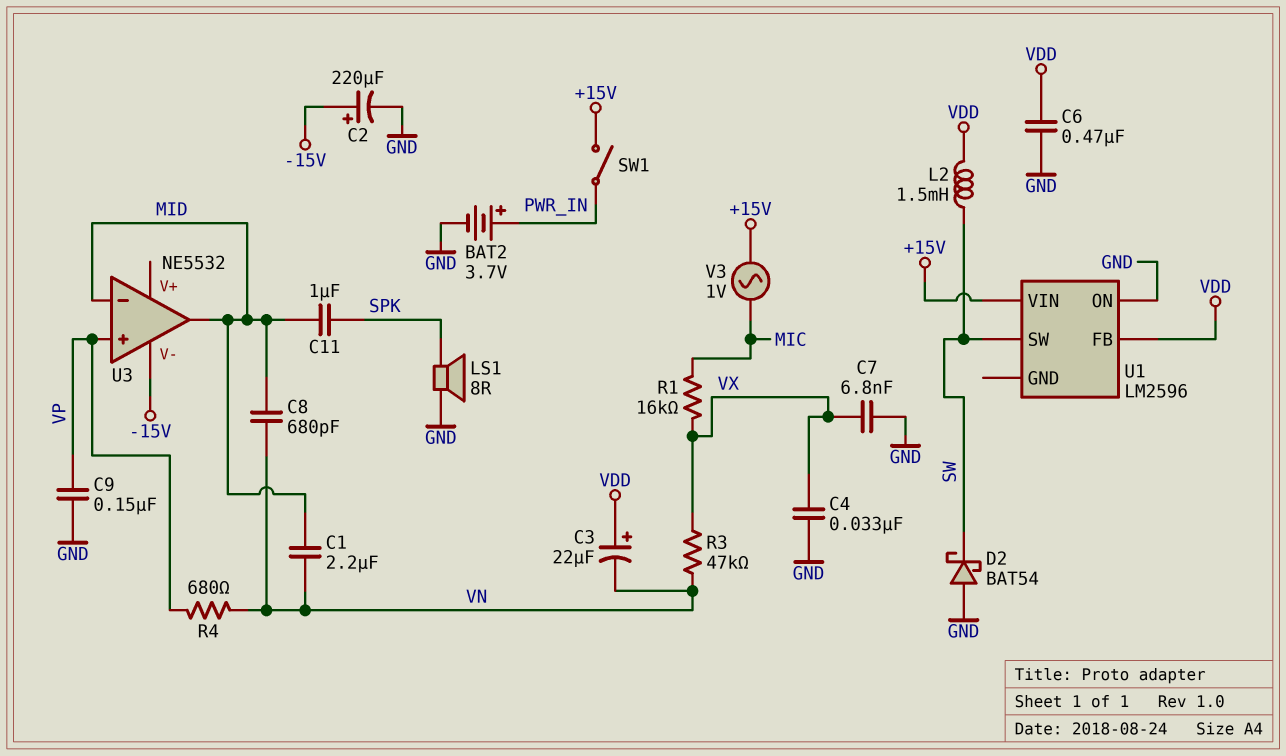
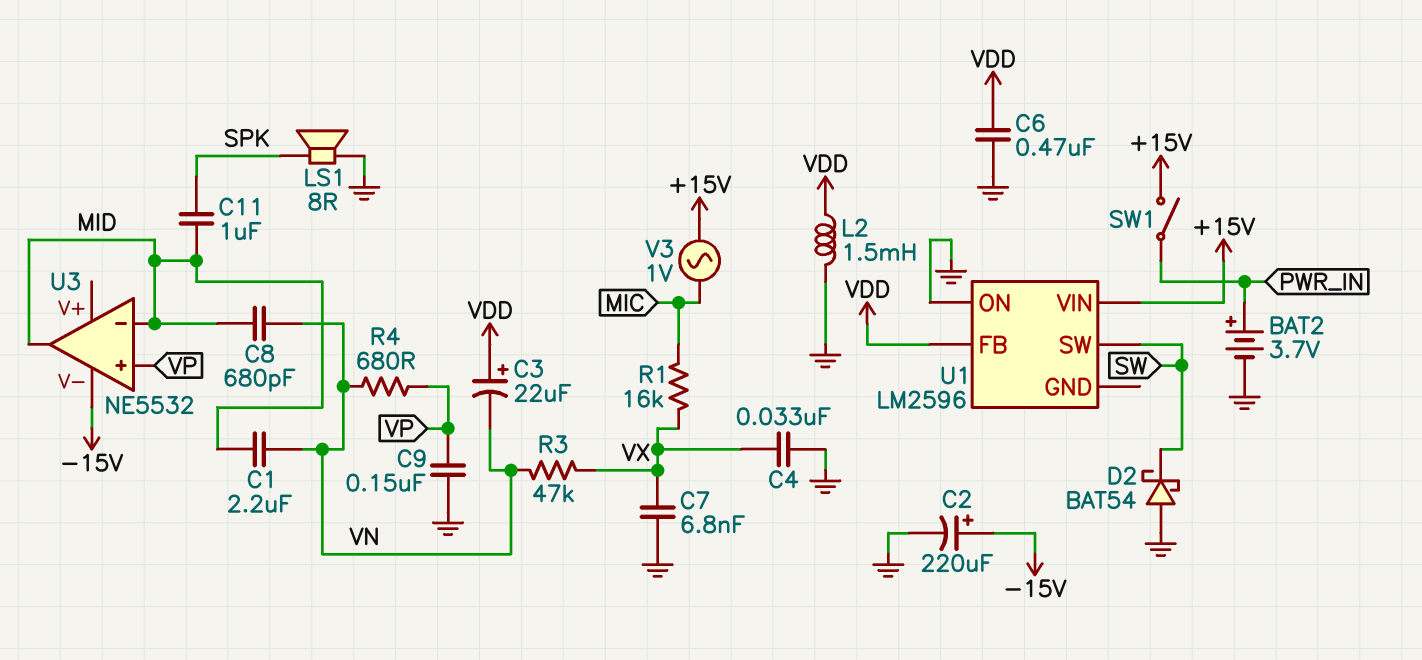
L2: 1.5mH (SW, VDD) -> 1.5mH (GND, VDD)

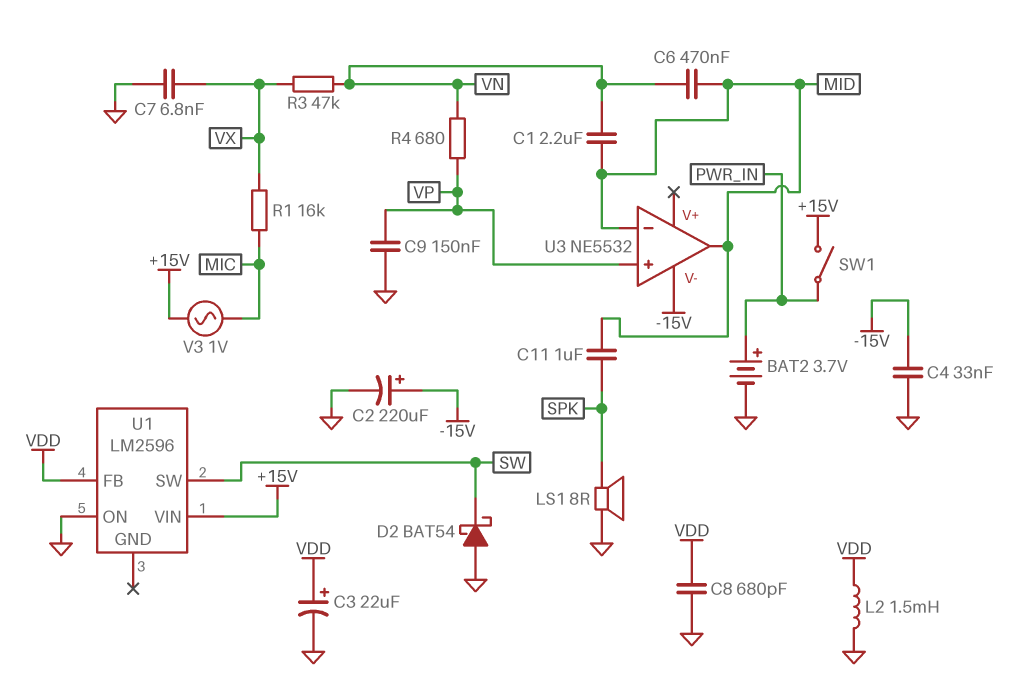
C3: 22uF (plus VDD, minus VN) -> 22uF (plus VDD, minus GND)
C4: 33nF (GND, VX) -> 33nF (-15V, GND)
C6: 470nF (GND, VDD) -> 470nF (MID, VN)
C8: 680pF (MID, VN) -> 680pF (GND, VDD)

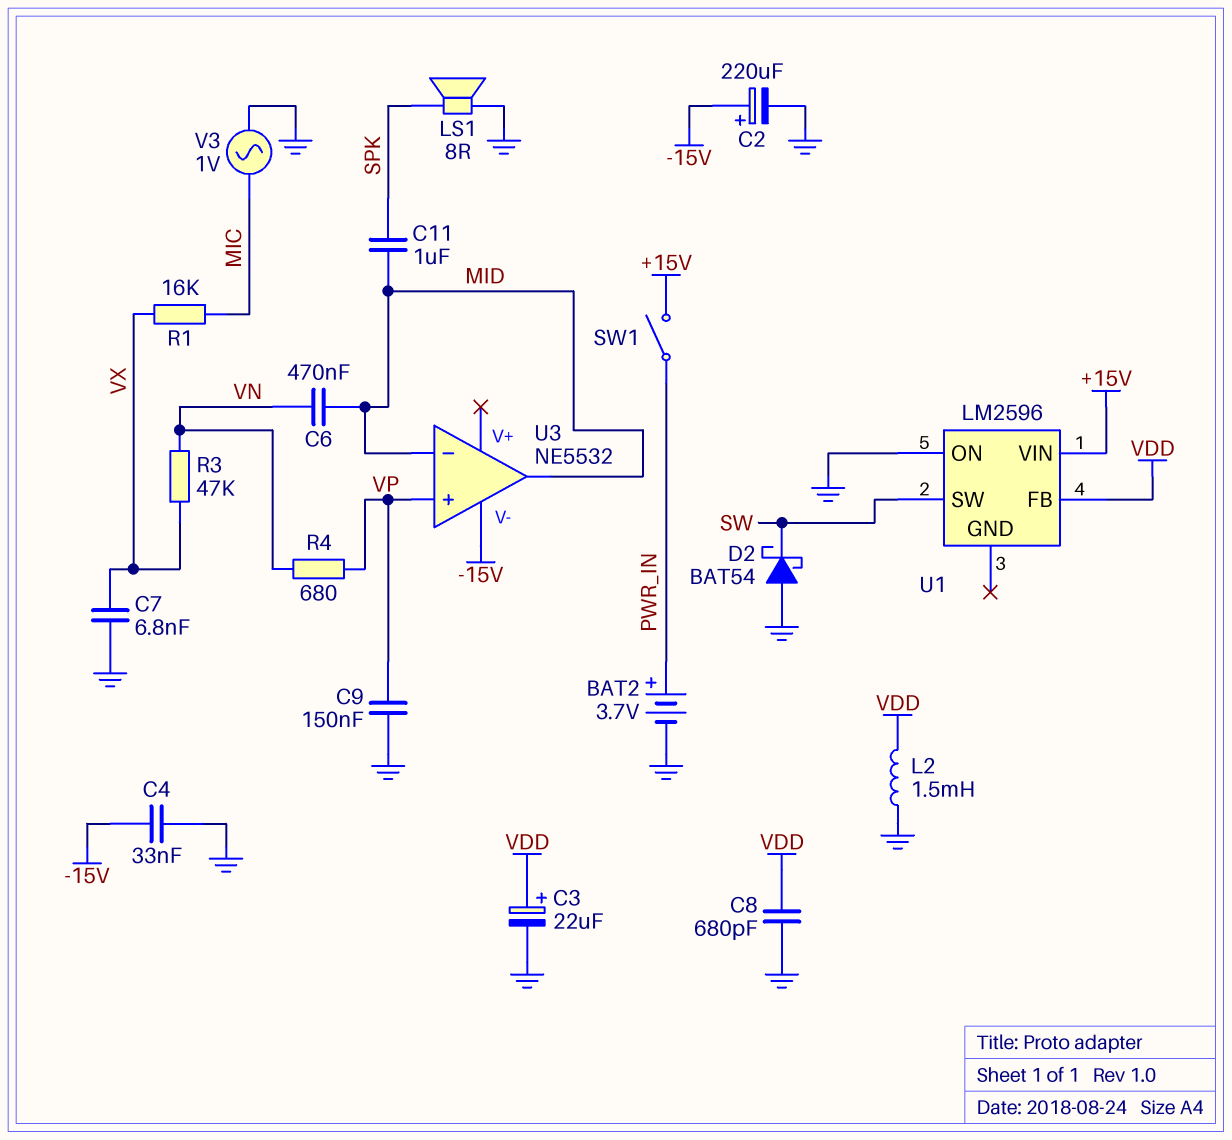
C1: 2.2uF (MID, VN) -> none
V3: AC 1V (+15V, MIC) -> AC 1V (GND, MIC)

